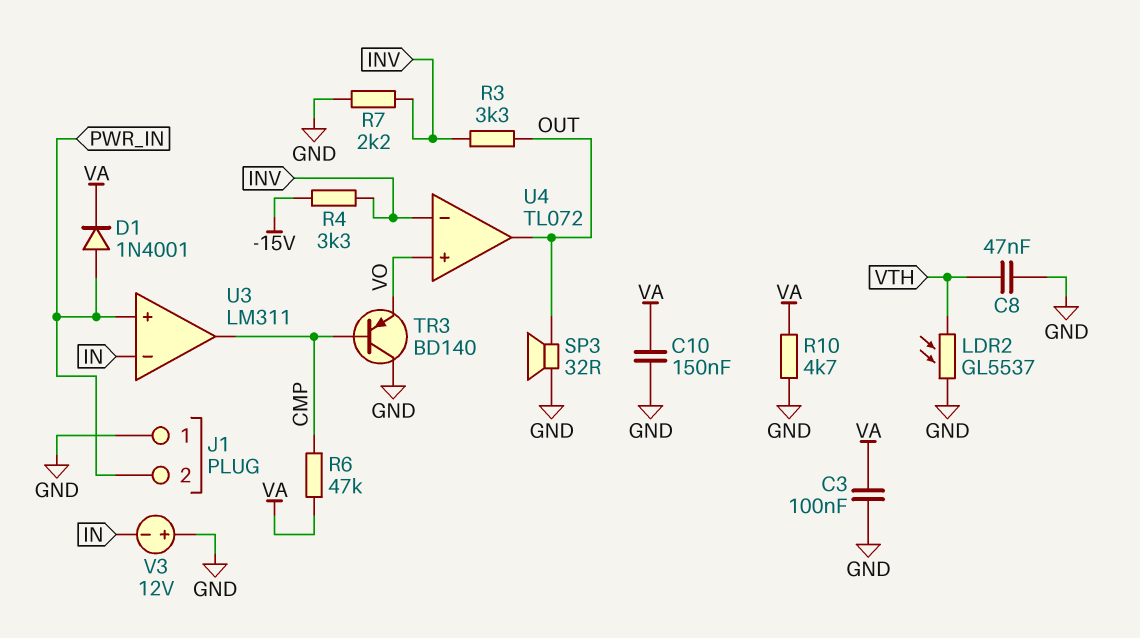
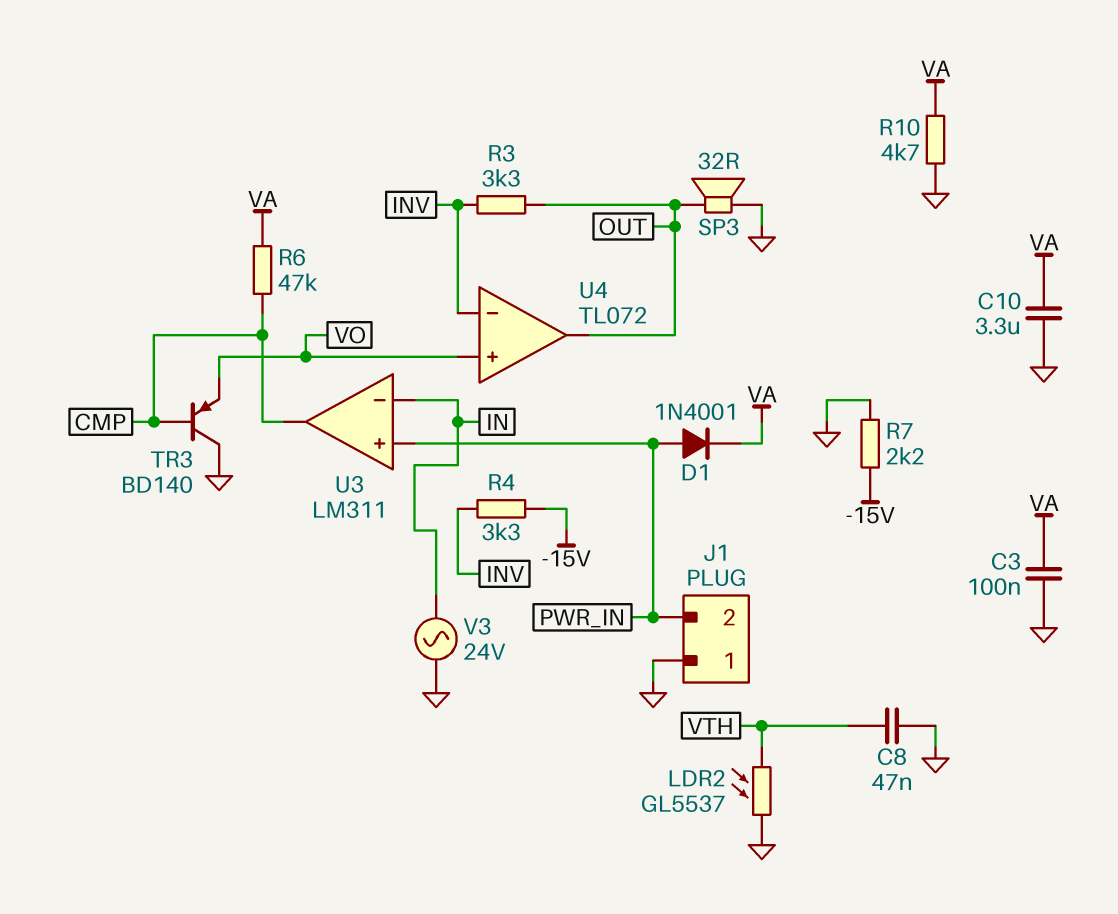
C10: 150nF (GND, VA) -> 3.3uF (GND, VA)
R7: 2.2k (GND, INV) -> 2.2k (-15V, GND)
V3: 12V (plus GND, minus IN) -> AC 24V (GND, IN)

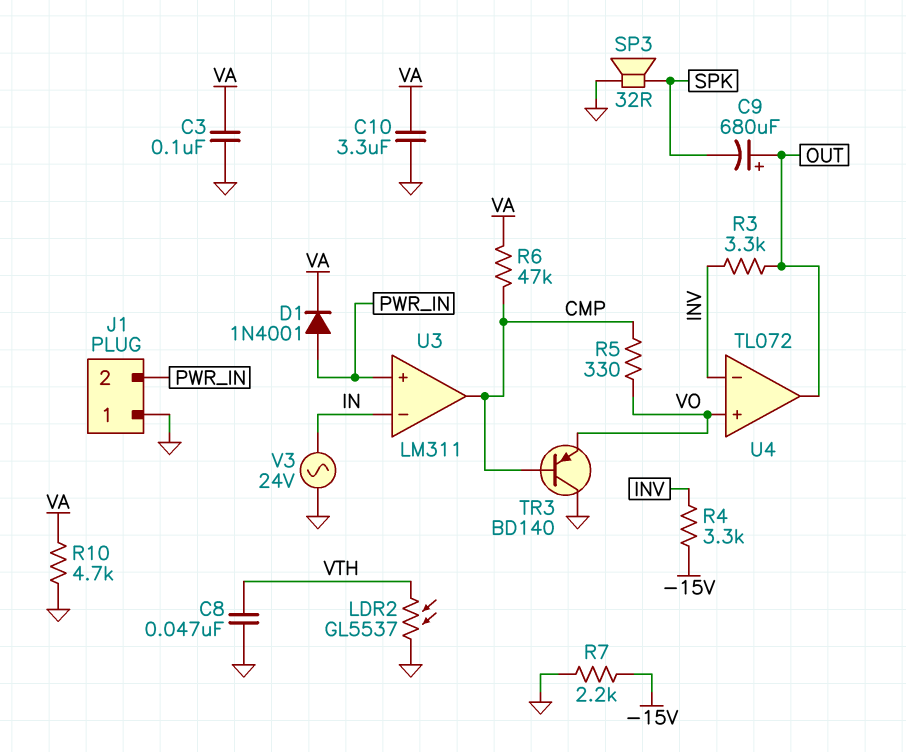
C9: none -> 680uF (plus OUT, minus SPK)
R5: none -> 330 (CMP, VO)
SP3: speaker 32R (GND, OUT) -> speaker 32R (GND, SPK)

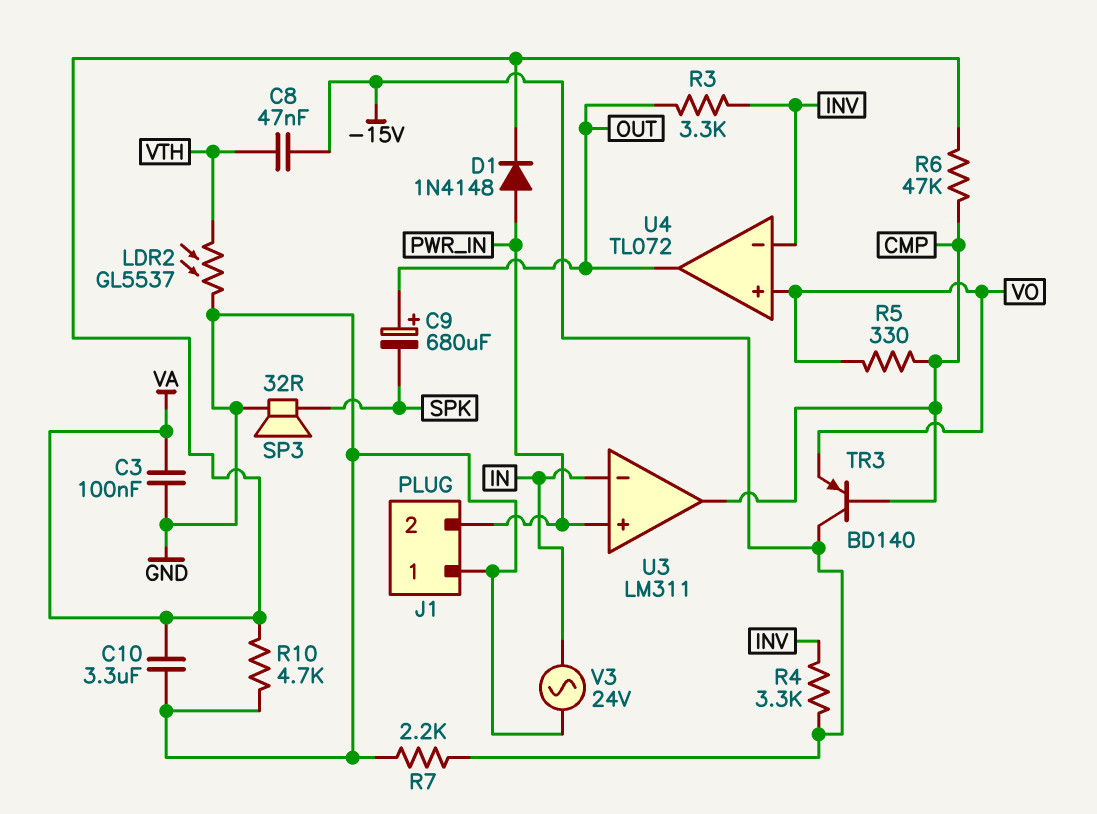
C8: 47nF (GND, VTH) -> 47nF (-15V, VTH)
D1: diode 1N4001 (A PWR_IN, K VA) -> diode 1N4148 (A PWR_IN, K VA)
TR3: PNP BD140 (B CMP, C GND, E VO) -> PNP BD140 (B CMP, C -15V, E VO)

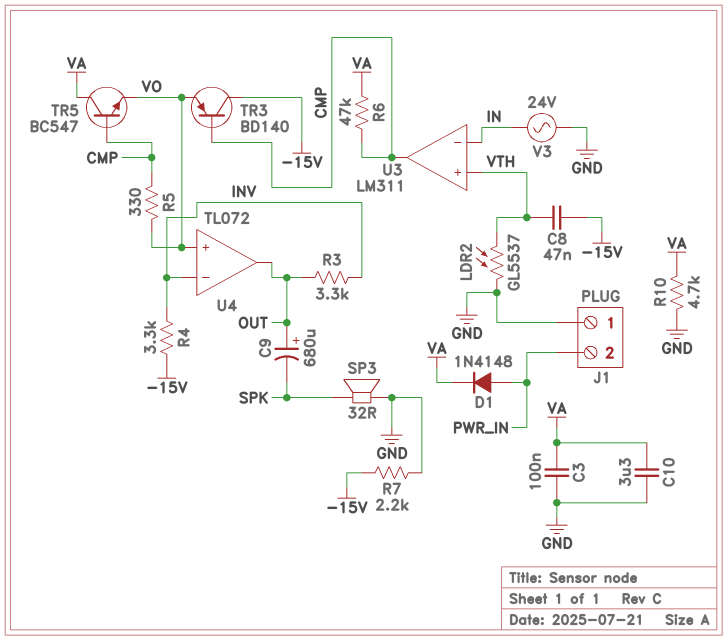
TR5: none -> NPN BC547 (B CMP, C VA, E VO)
U3 pin in+: PWR_IN -> VTH

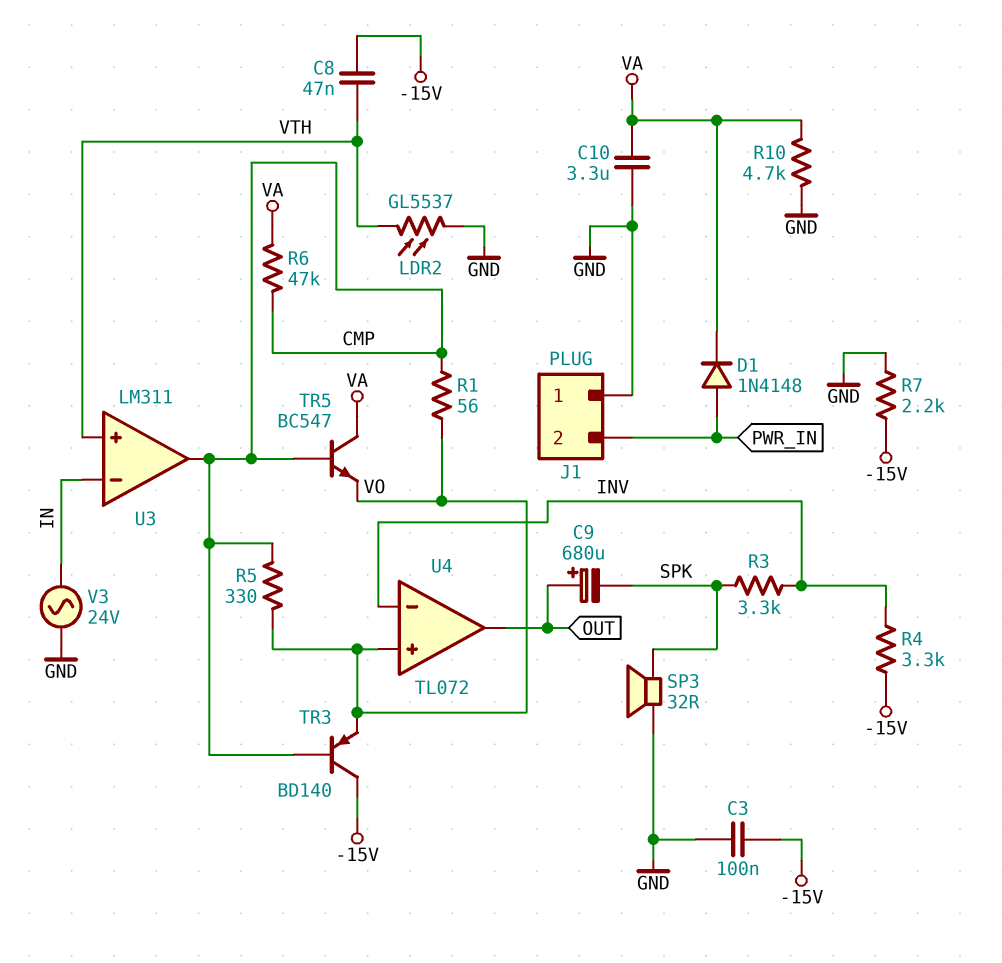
C3: 100nF (GND, VA) -> 100nF (-15V, GND)
R1: none -> 56 (CMP, VO)
R3: 3.3k (INV, OUT) -> 3.3k (INV, SPK)

